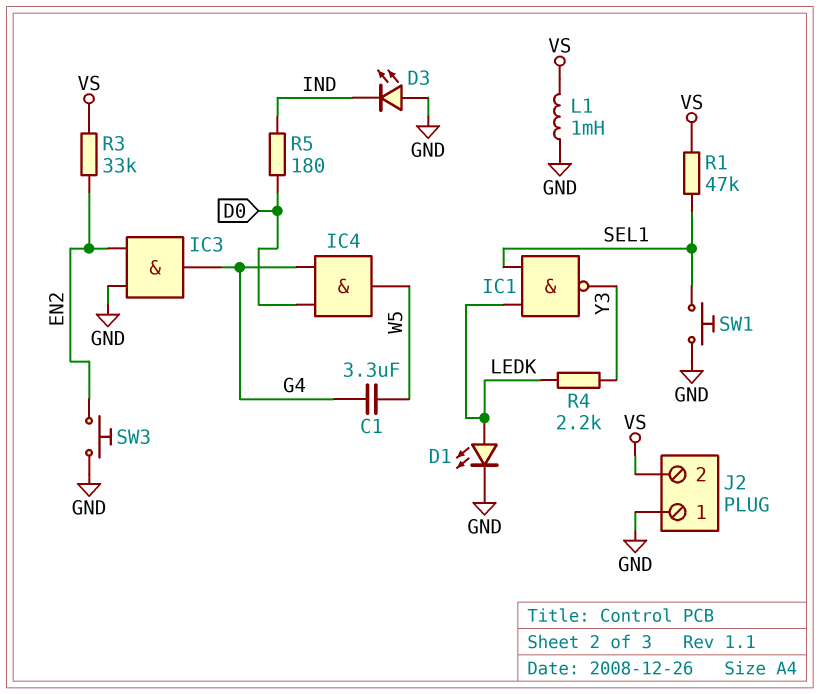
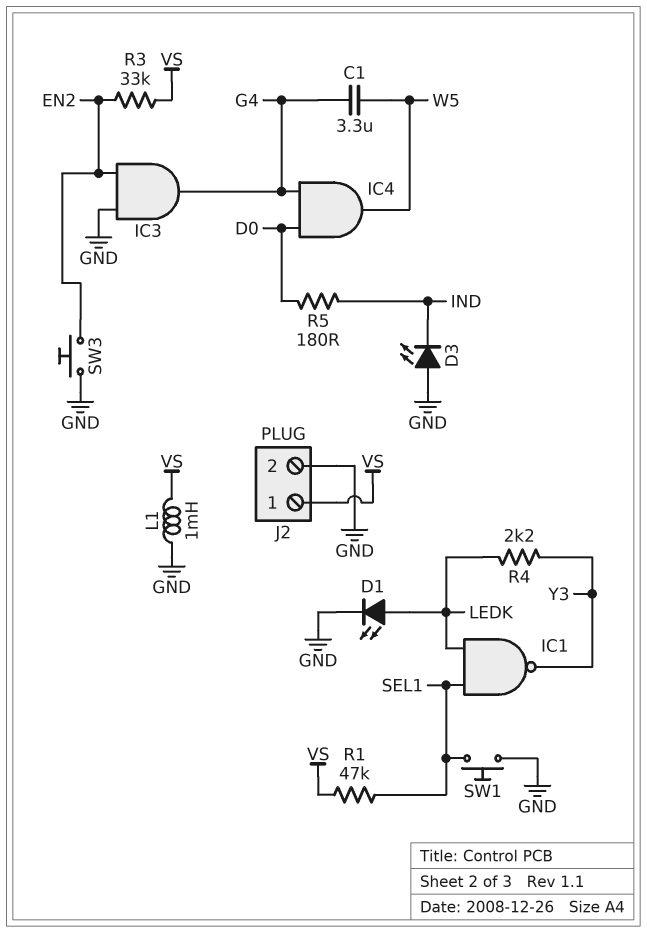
J2 pin 1: GND -> VS
J2 pin 2: VS -> GND

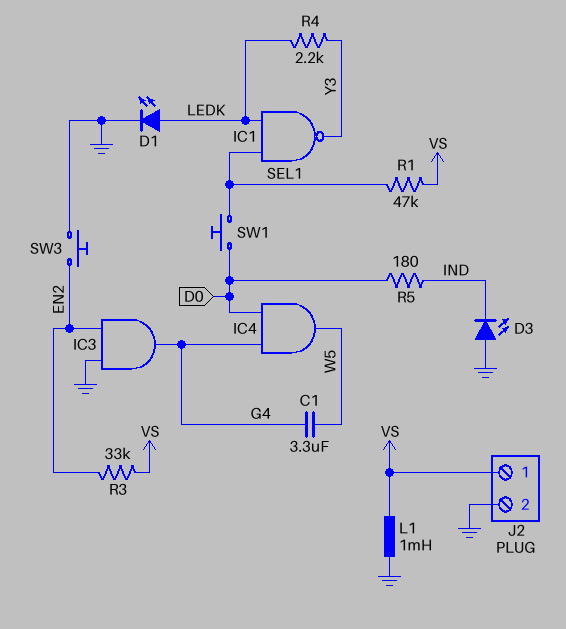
SW1: button (GND, SEL1) -> button (D0, SEL1)

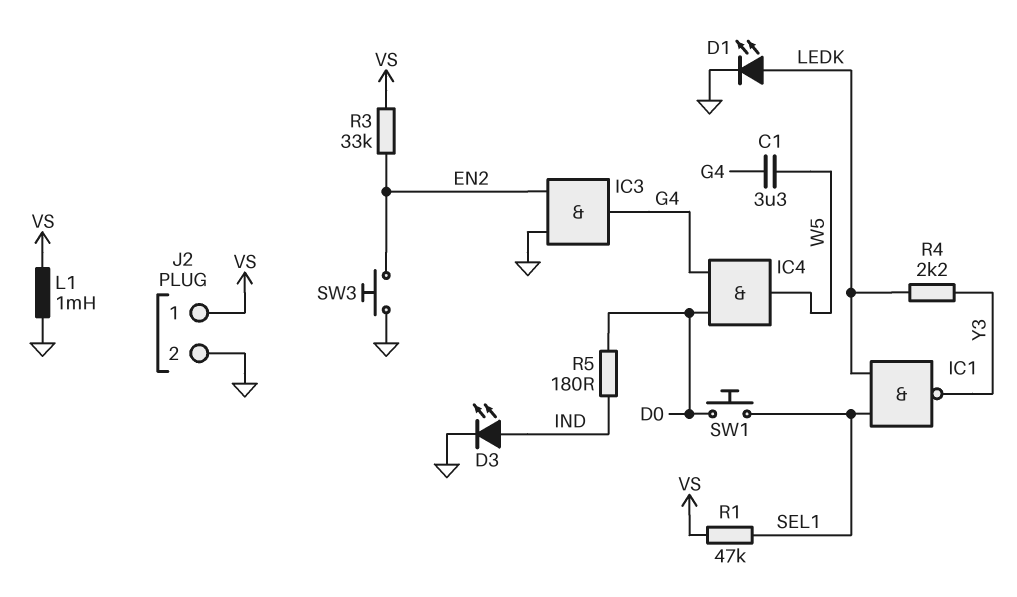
D3: LED (A GND, K IND) -> LED (A IND, K GND)

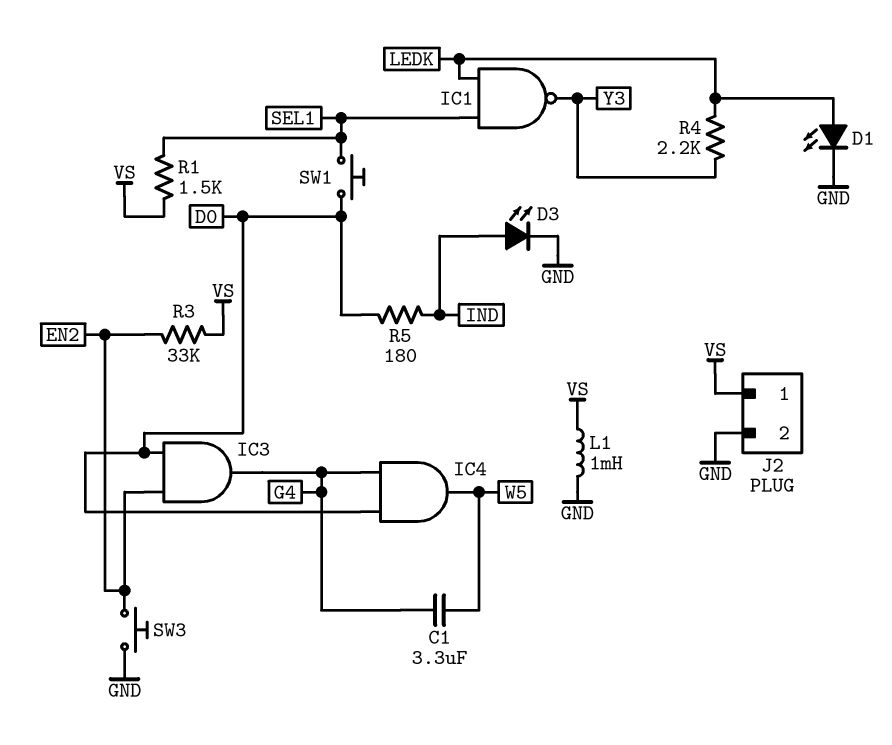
IC3: AND (in EN2, in GND, out G4) -> AND (in D0, in EN2, out G4)
R1: 47k (SEL1, VS) -> 1.5k (SEL1, VS)

